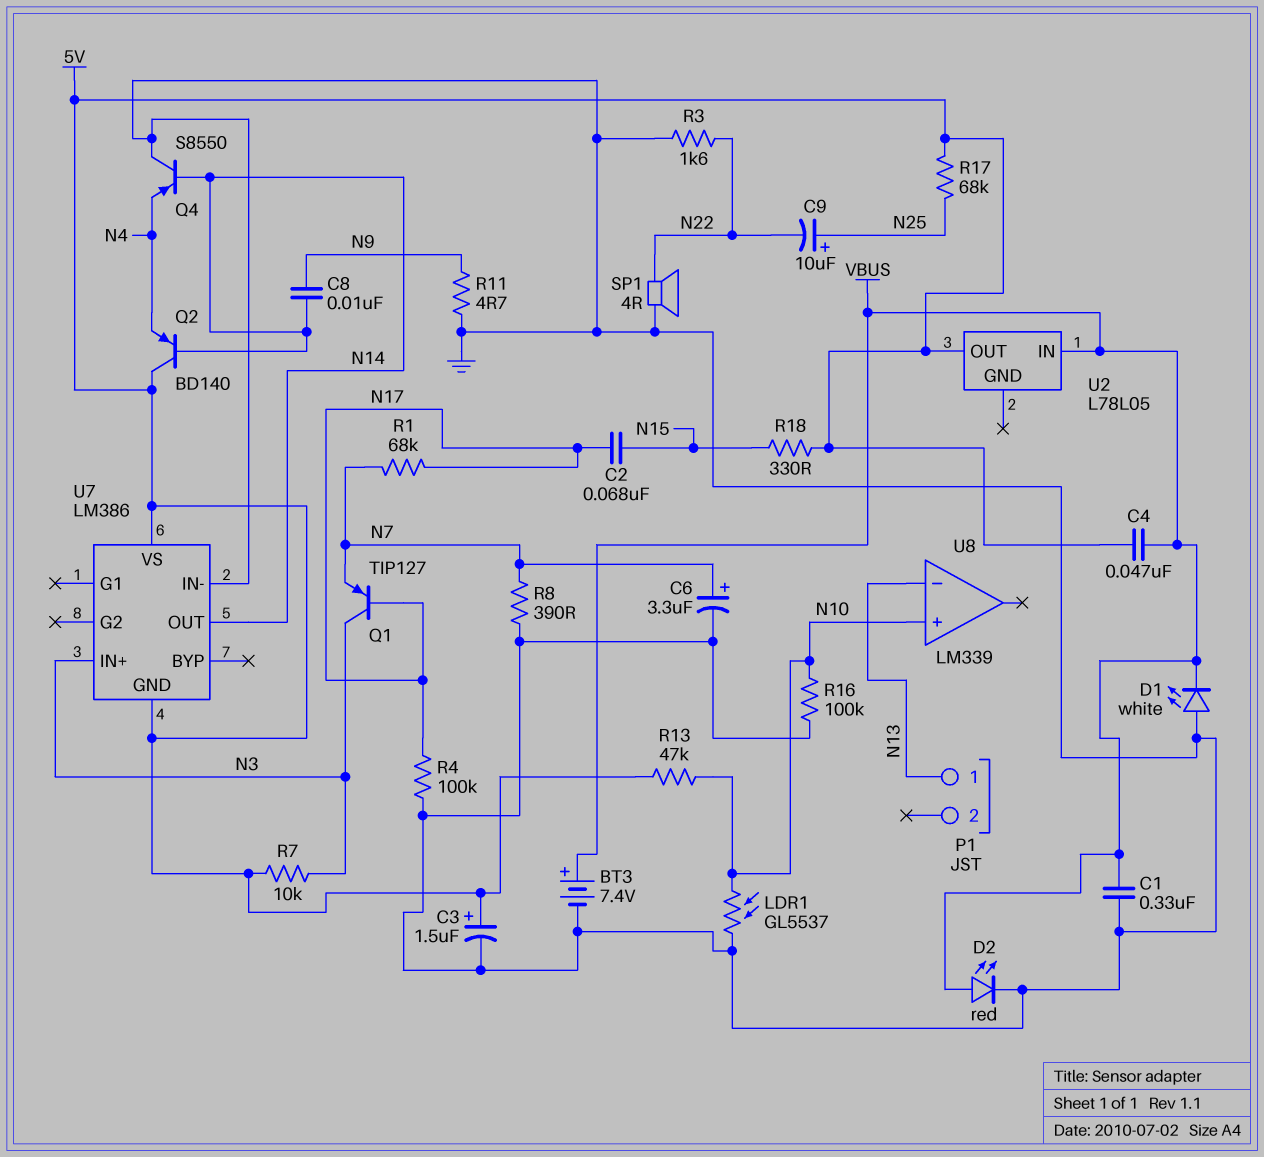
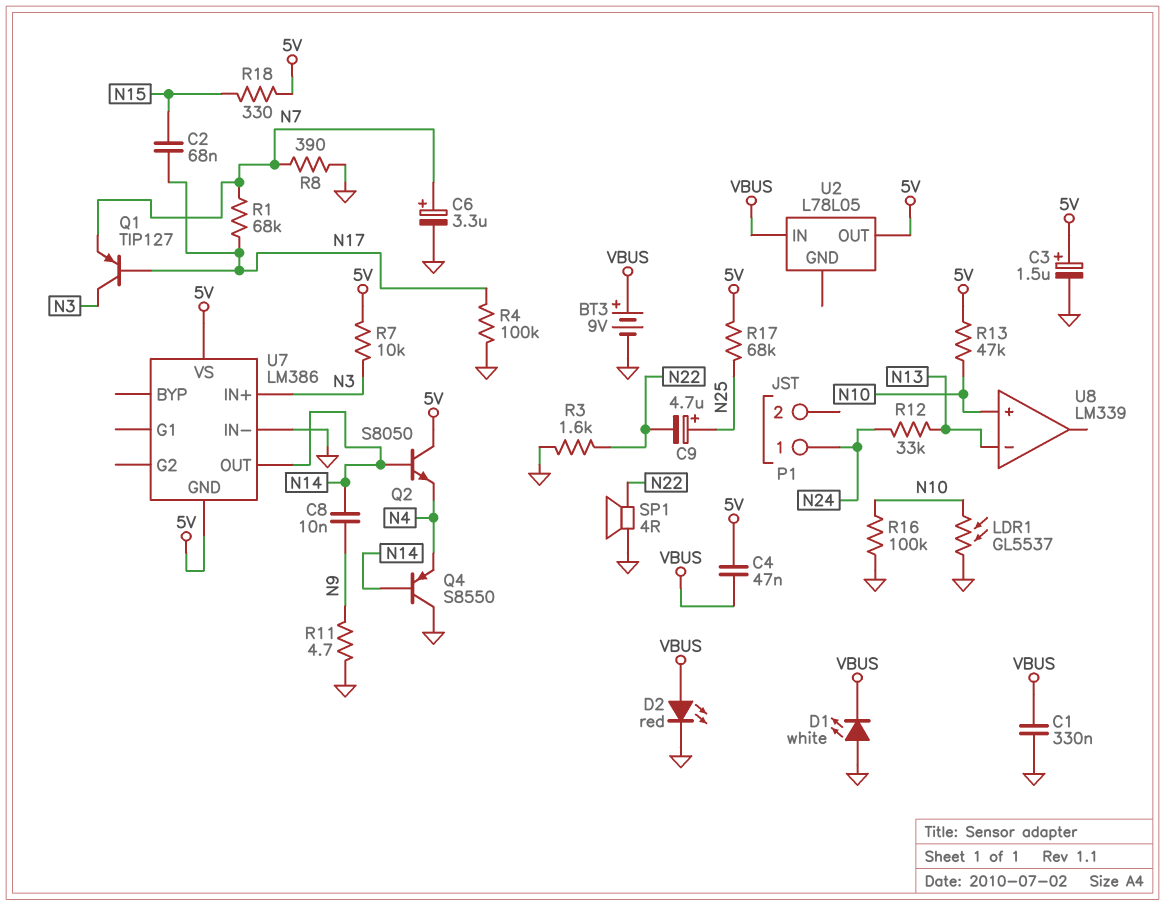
BT3: 7.4V (plus VBUS, minus GND) -> 9V (plus VBUS, minus GND)
C9: 10uF (plus N25, minus N22) -> 4.7uF (plus N25, minus N22)
P1 pin 1: N13 -> N24
Q2: PNP BD140 (B N14, C 5V, E N4) -> NPN S8050 (B N14, C 5V, E N4)
R12: none -> 33k (N13, N24)

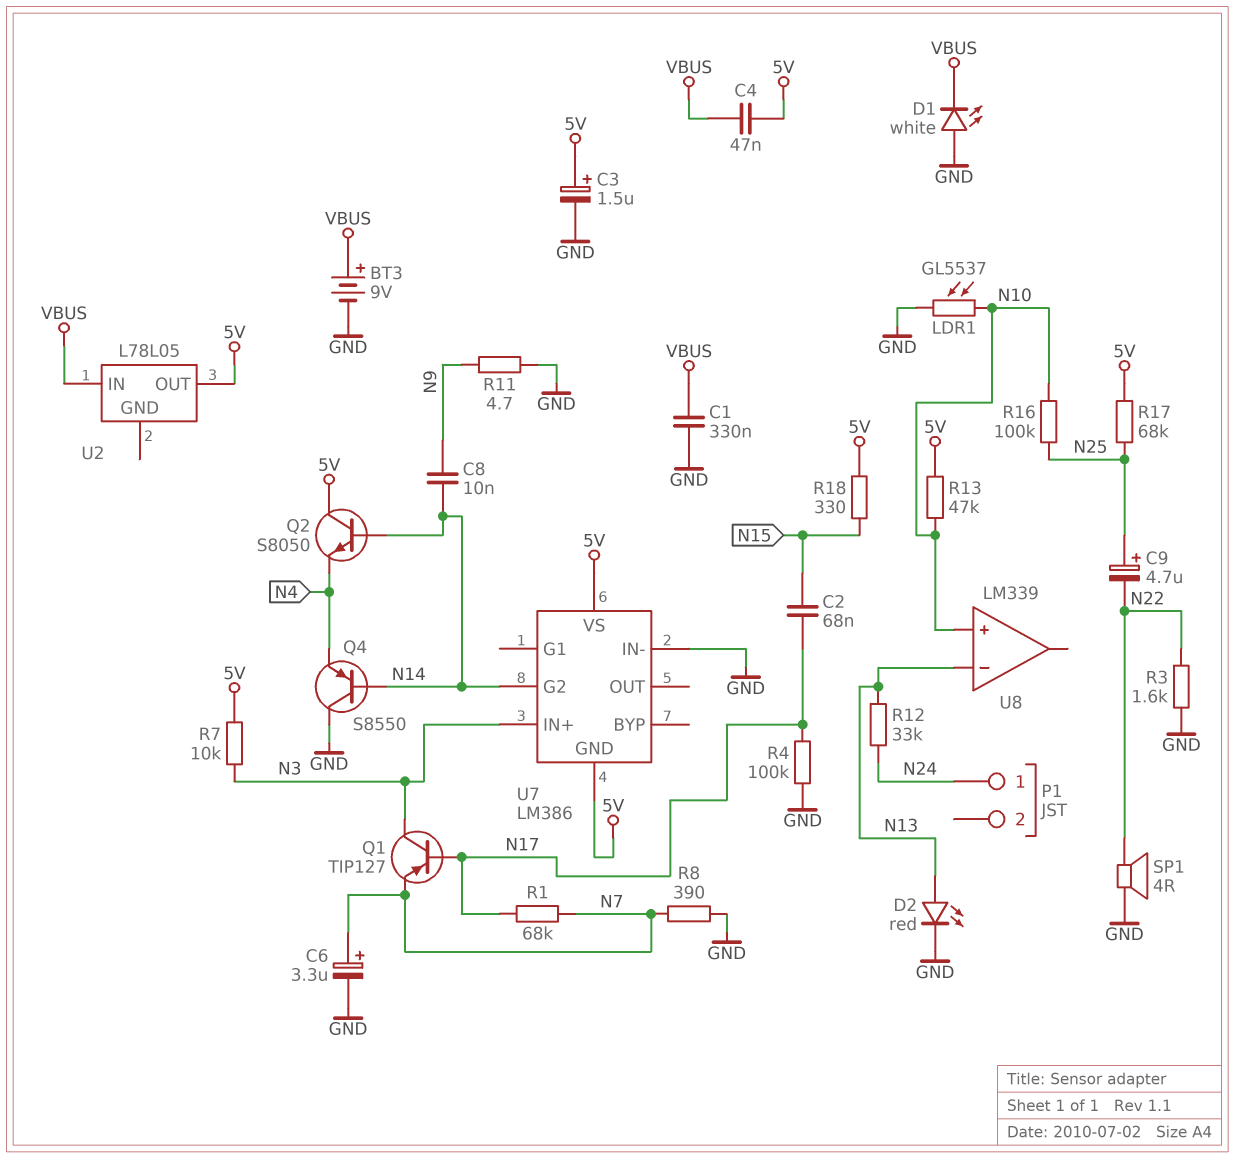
D2: LED red (A VBUS, K GND) -> LED red (A N13, K GND)
R16: 100k (GND, N10) -> 100k (N10, N25)
U7 pin G2: none -> N14
U7 pin OUT: N14 -> none

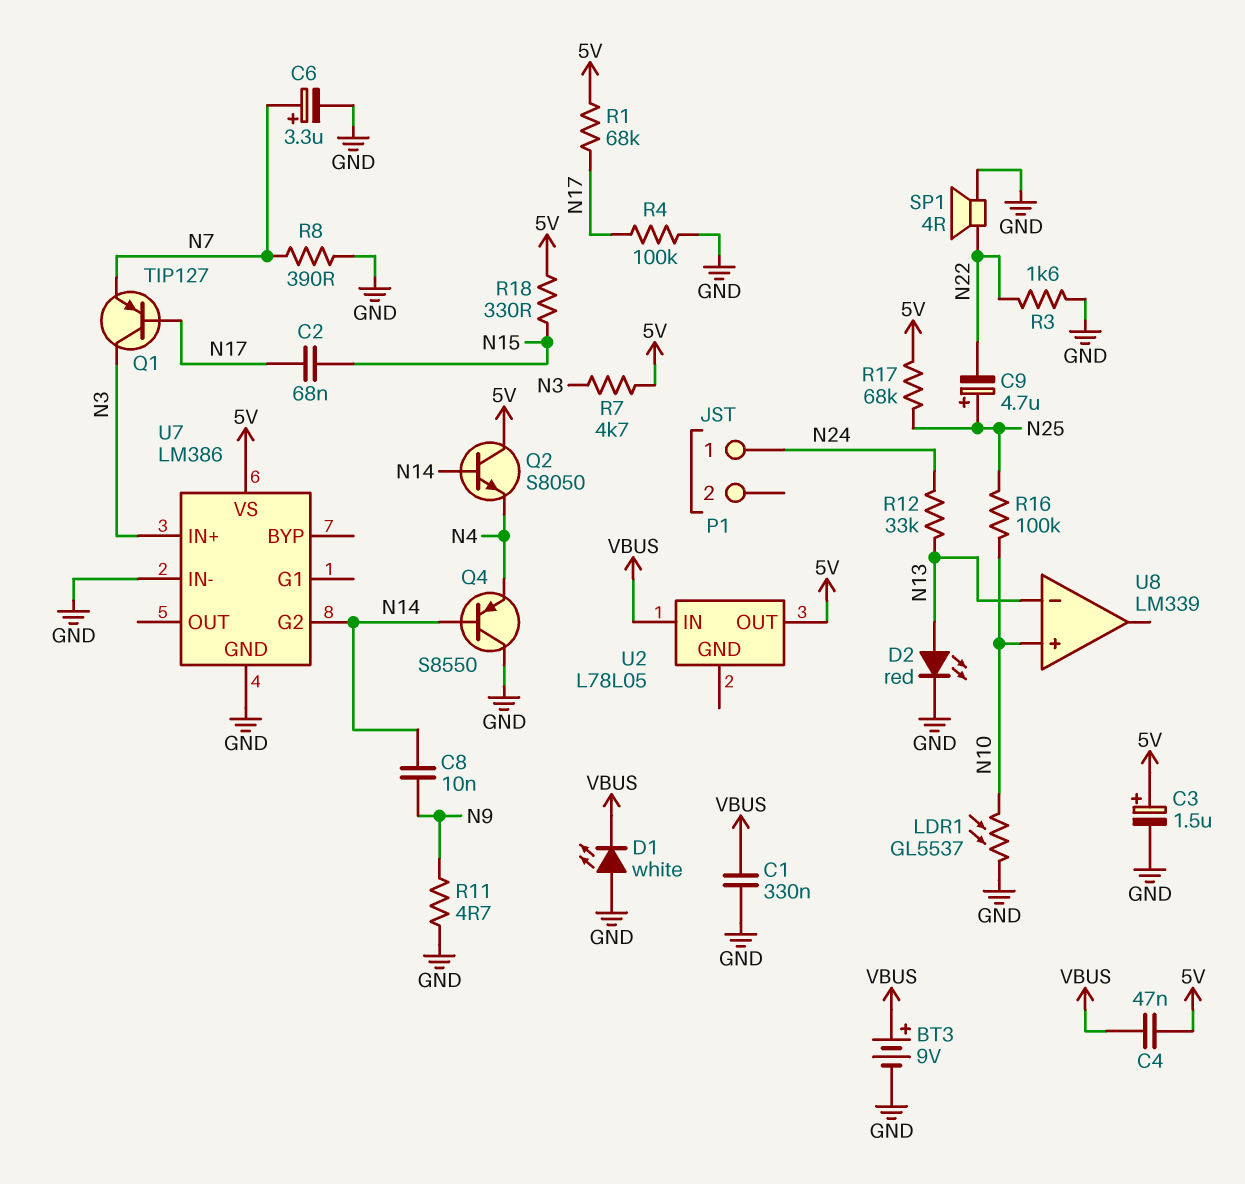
R1: 68k (N7, N17) -> 68k (5V, N17)
R7: 10k (5V, N3) -> 4.7k (5V, N3)
R13: 47k (5V, N10) -> none
U7 pin GND: 5V -> GND

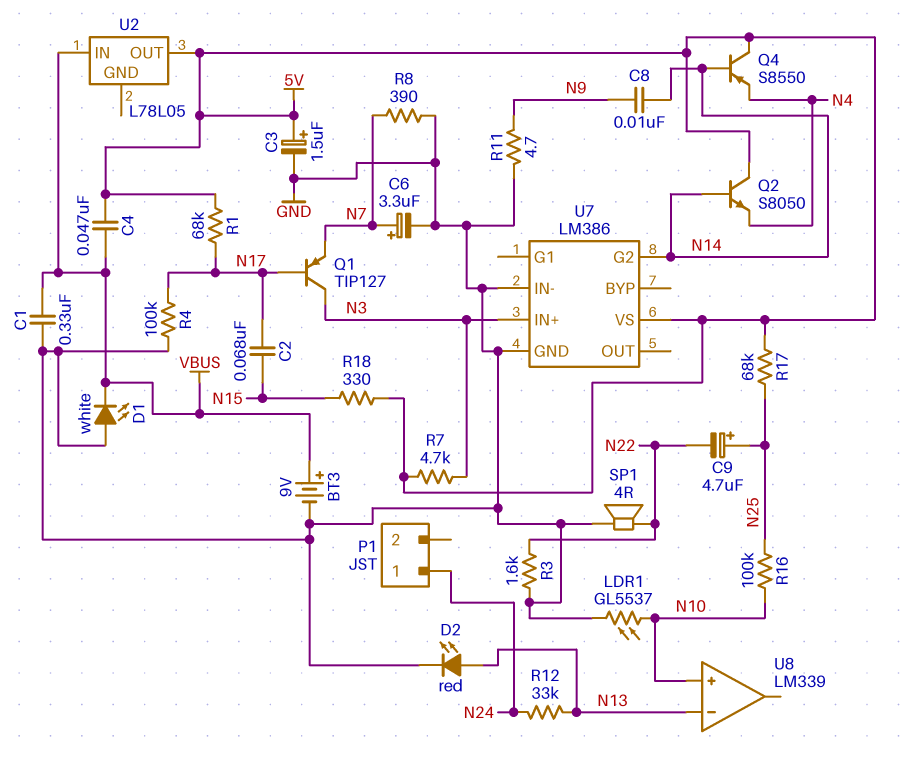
Q4: PNP S8550 (B N14, C GND, E N4) -> PNP S8550 (B N14, C 5V, E N4)

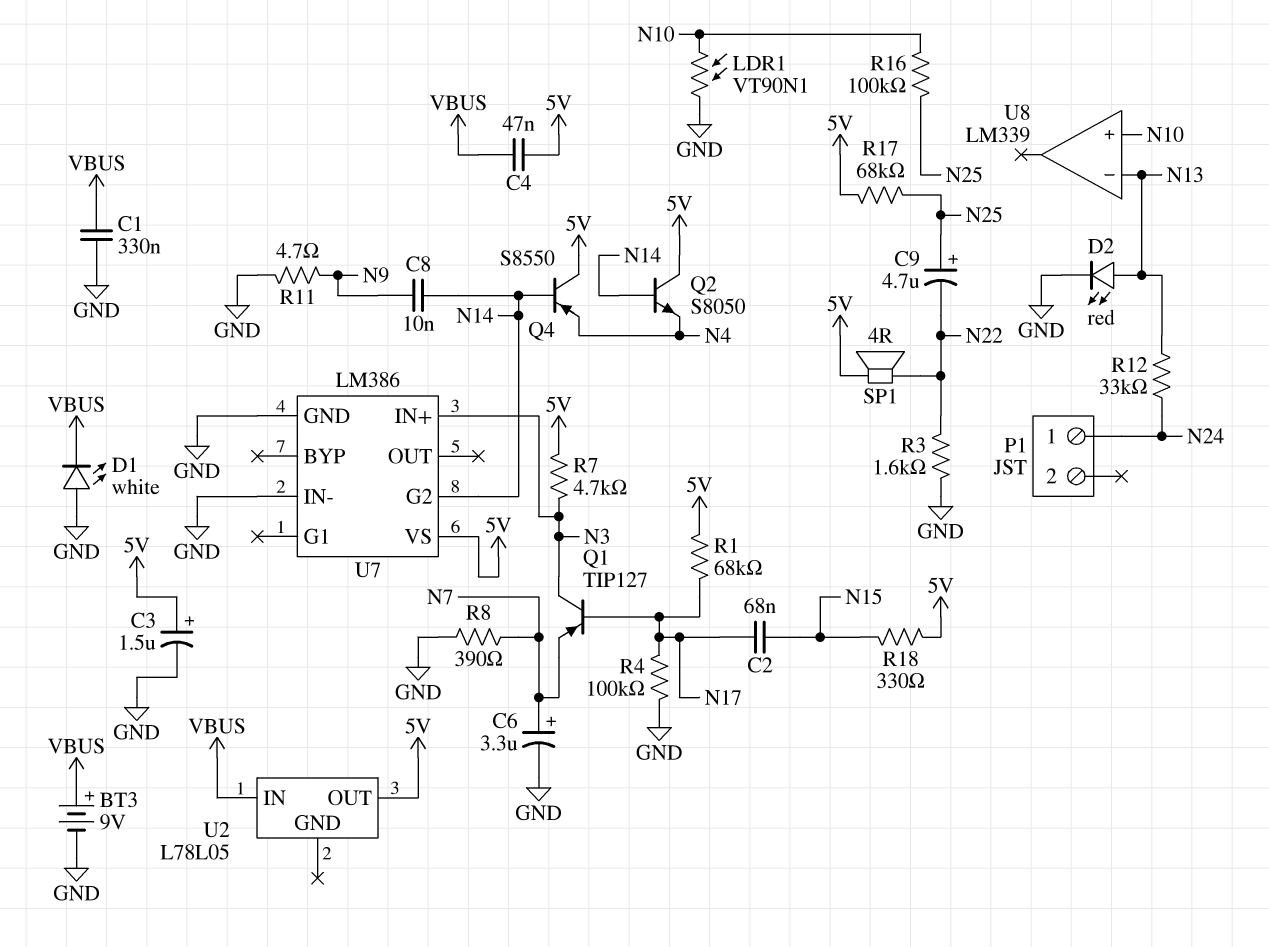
LDR1: GL5537 (GND, N10) -> VT90N1 (GND, N10)
SP1: speaker 4R (GND, N22) -> speaker 4R (5V, N22)

